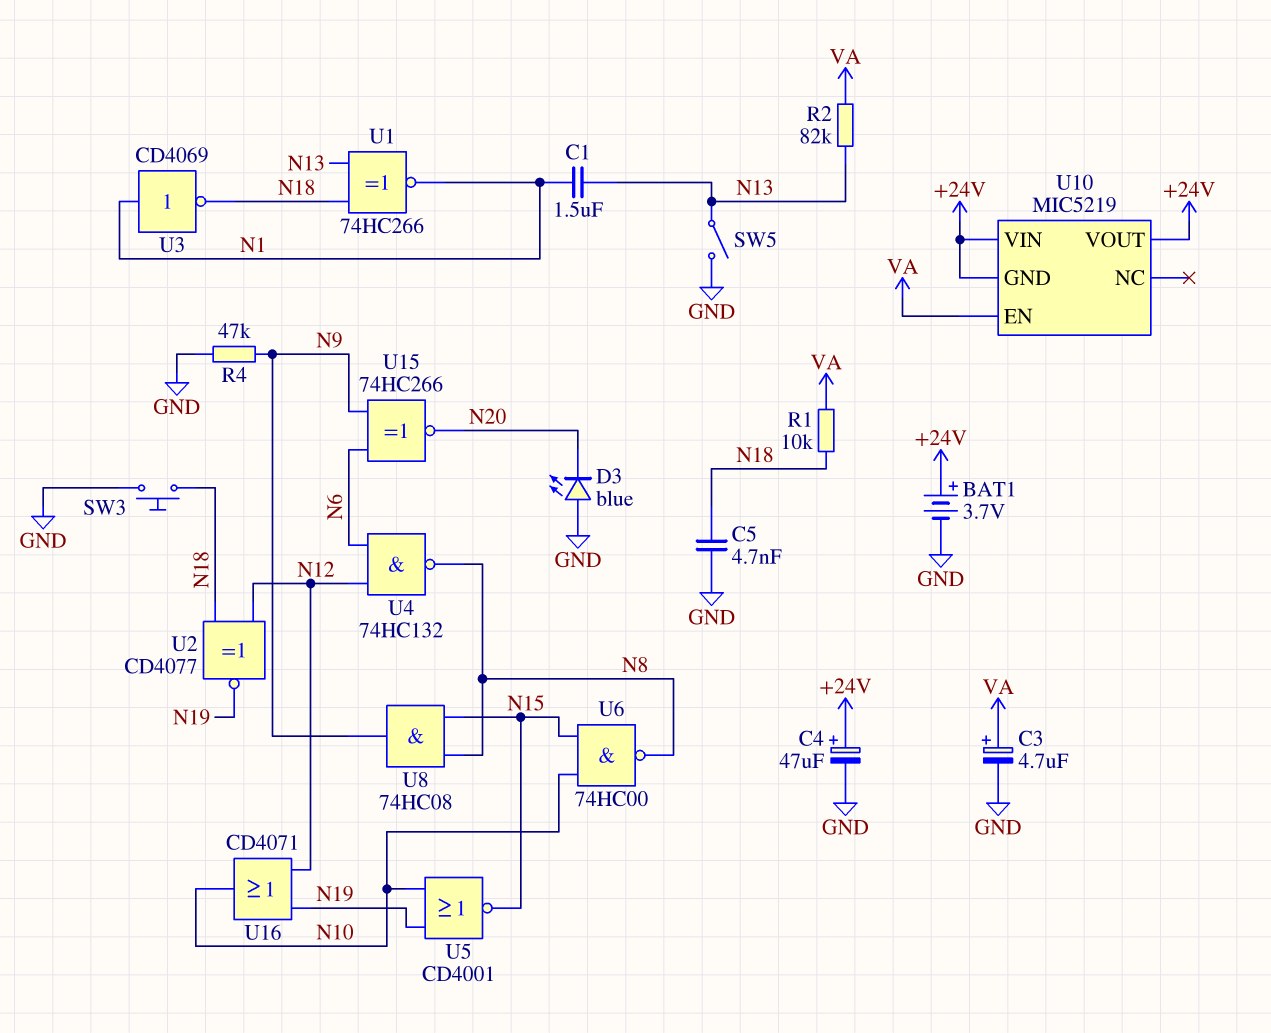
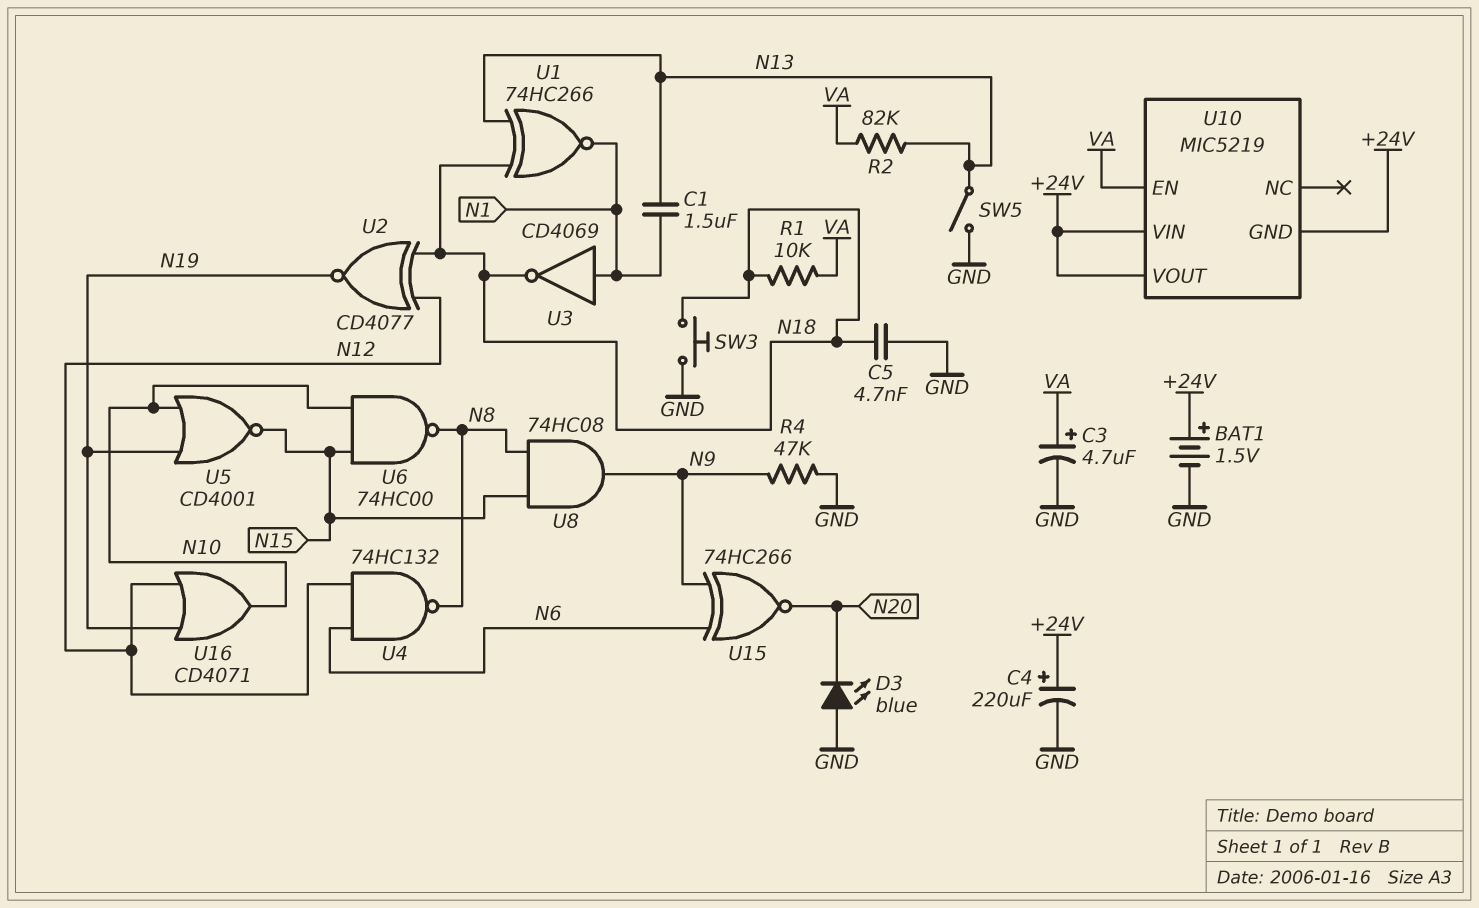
BAT1: 3.7V (plus +24V, minus GND) -> 1.5V (plus +24V, minus GND)
C4: 47uF (plus +24V, minus GND) -> 220uF (plus +24V, minus GND)

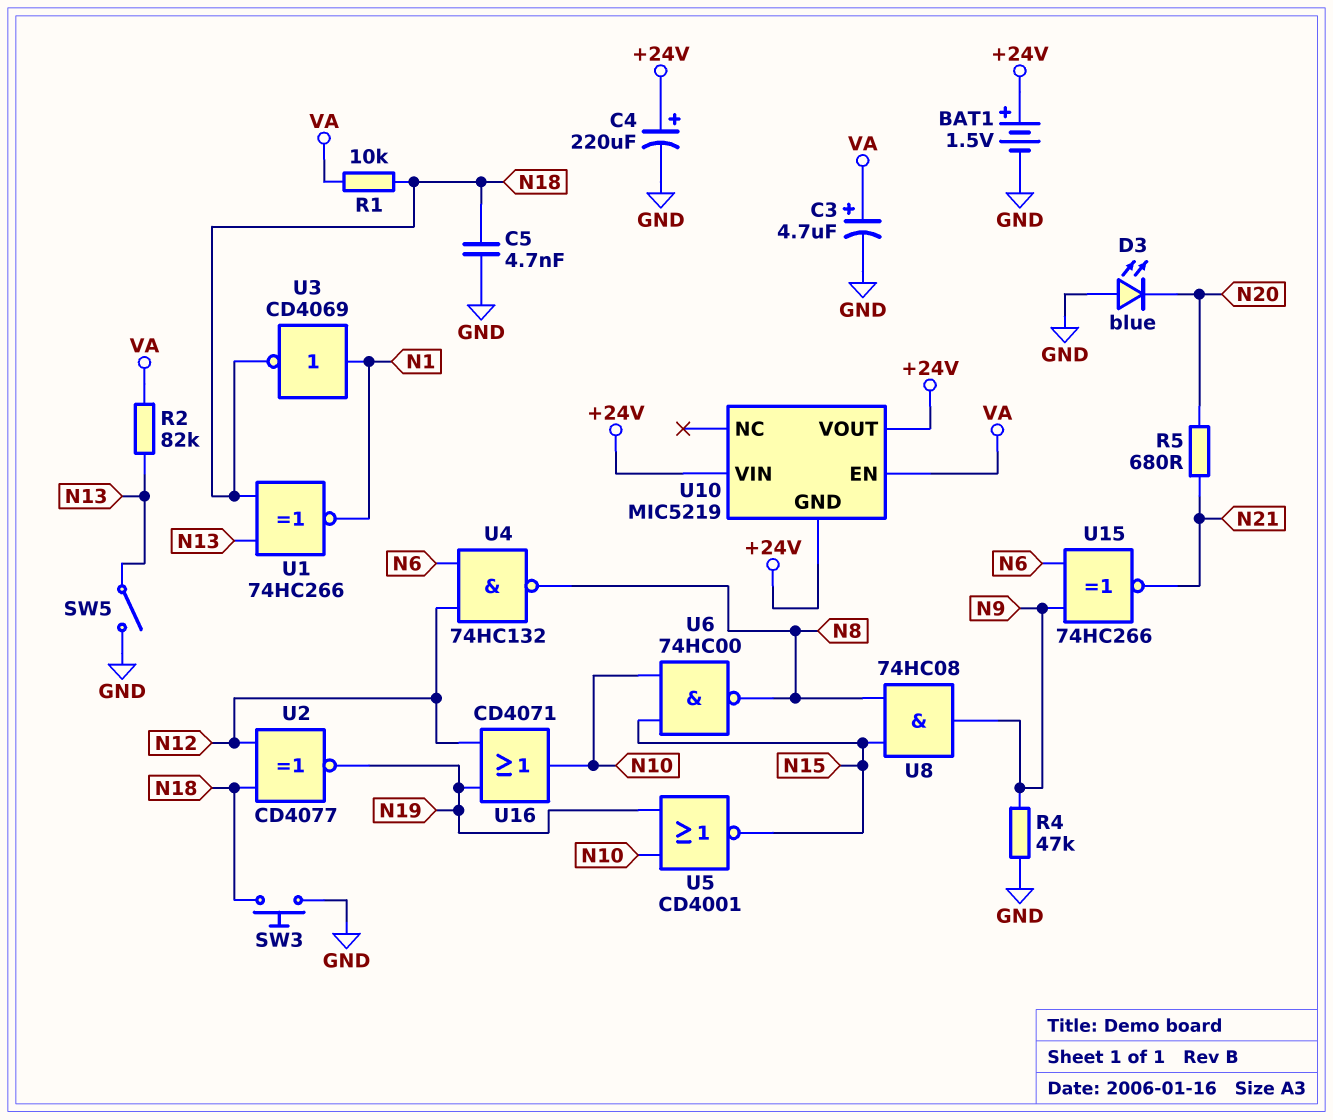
C1: 1.5uF (N1, N13) -> none
R5: none -> 680 (N20, N21)
U15: XNOR 74HC266 (in N6, in N9, out N20) -> XNOR 74HC266 (in N6, in N9, out N21)

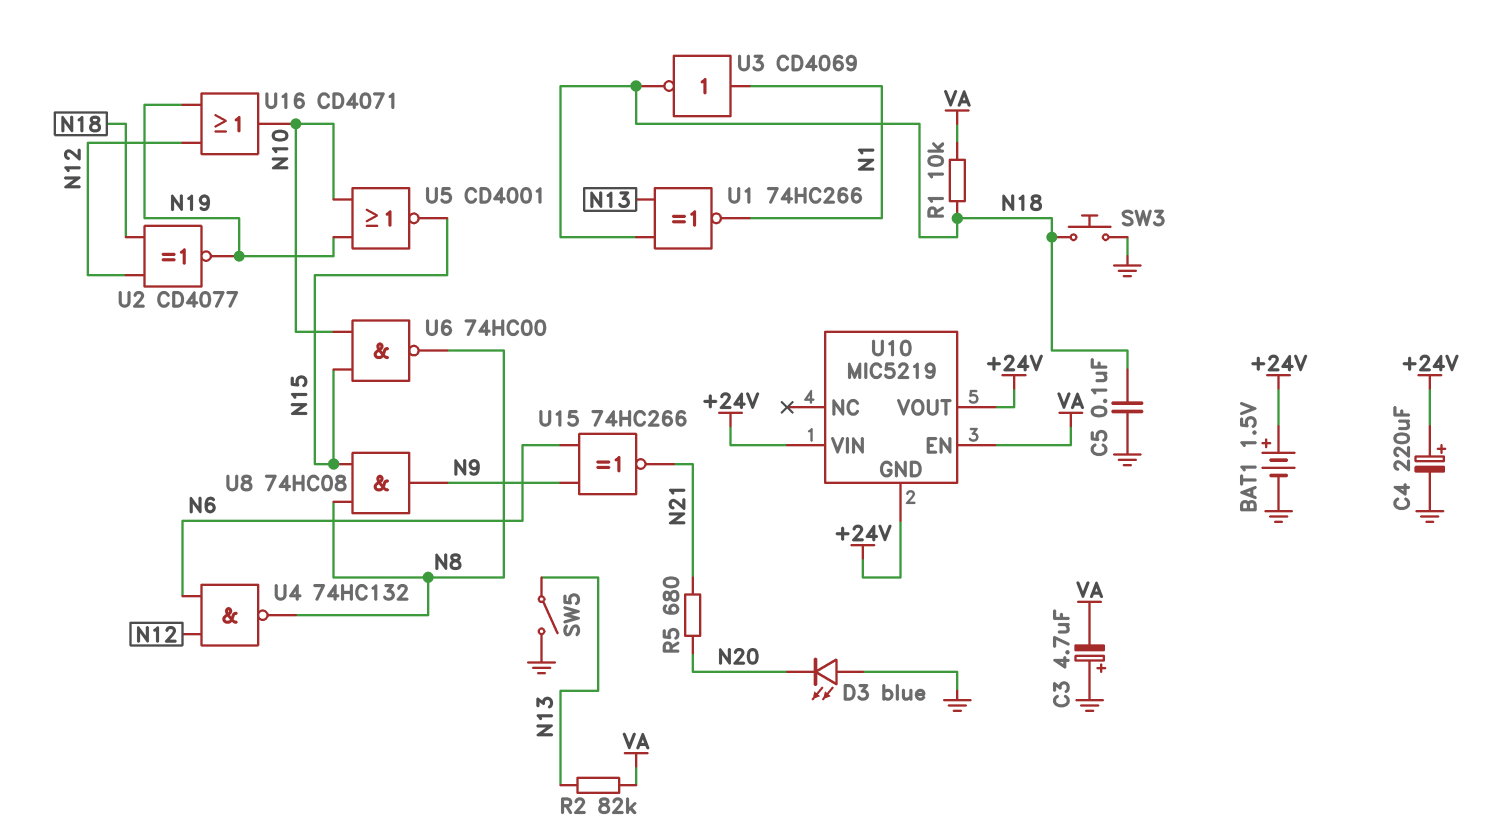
C3: 4.7uF (plus VA, minus GND) -> 4.7uF (plus GND, minus VA)
C5: 4.7nF (GND, N18) -> 100nF (GND, N18)
R4: 47k (GND, N9) -> none

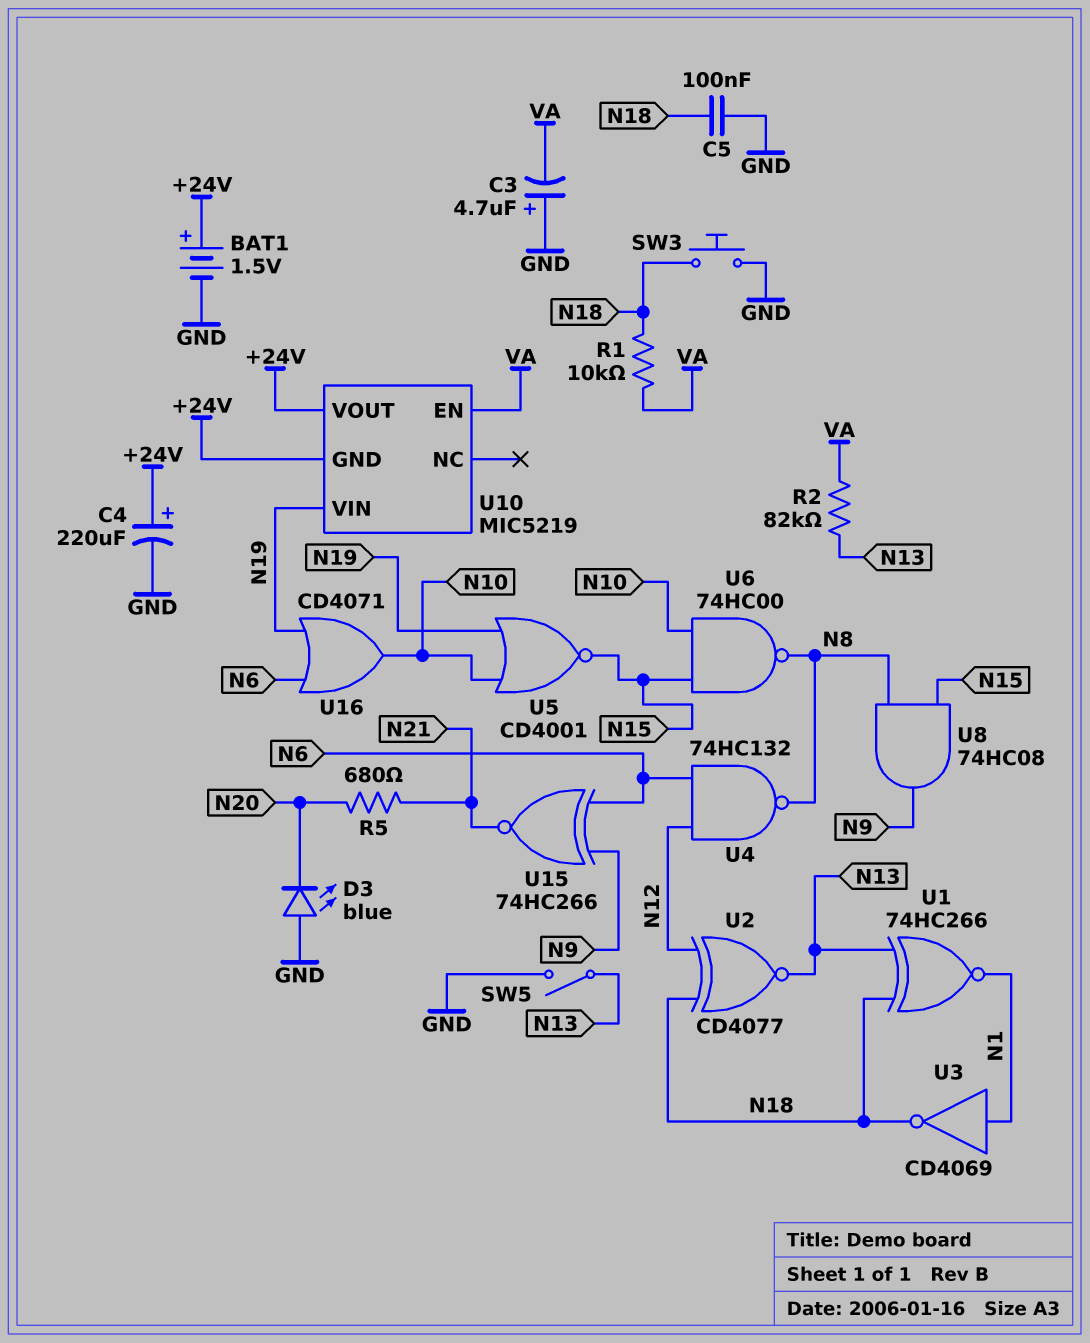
U2: XNOR CD4077 (in N12, in N18, out N19) -> XNOR CD4077 (in N12, in N18, out N13)
U10 pin VIN: +24V -> N19
U16: OR CD4071 (in N12, in N19, out N10) -> OR CD4071 (in N6, in N19, out N10)

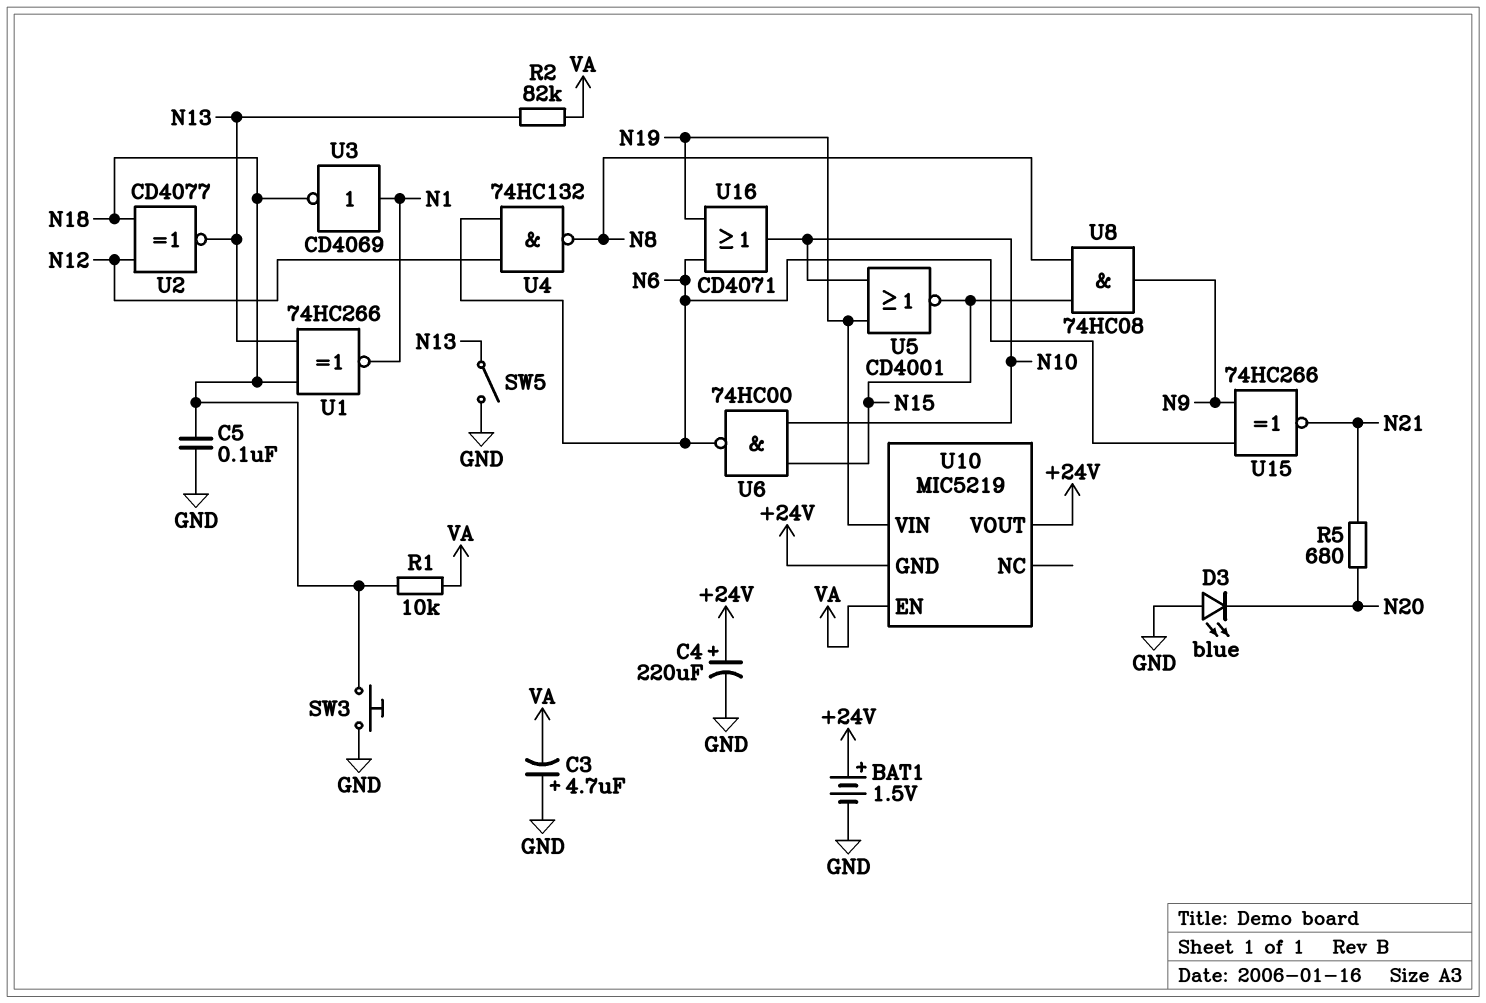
U6: NAND 74HC00 (in N10, in N15, out N8) -> NAND 74HC00 (in N10, in N15, out N6)

